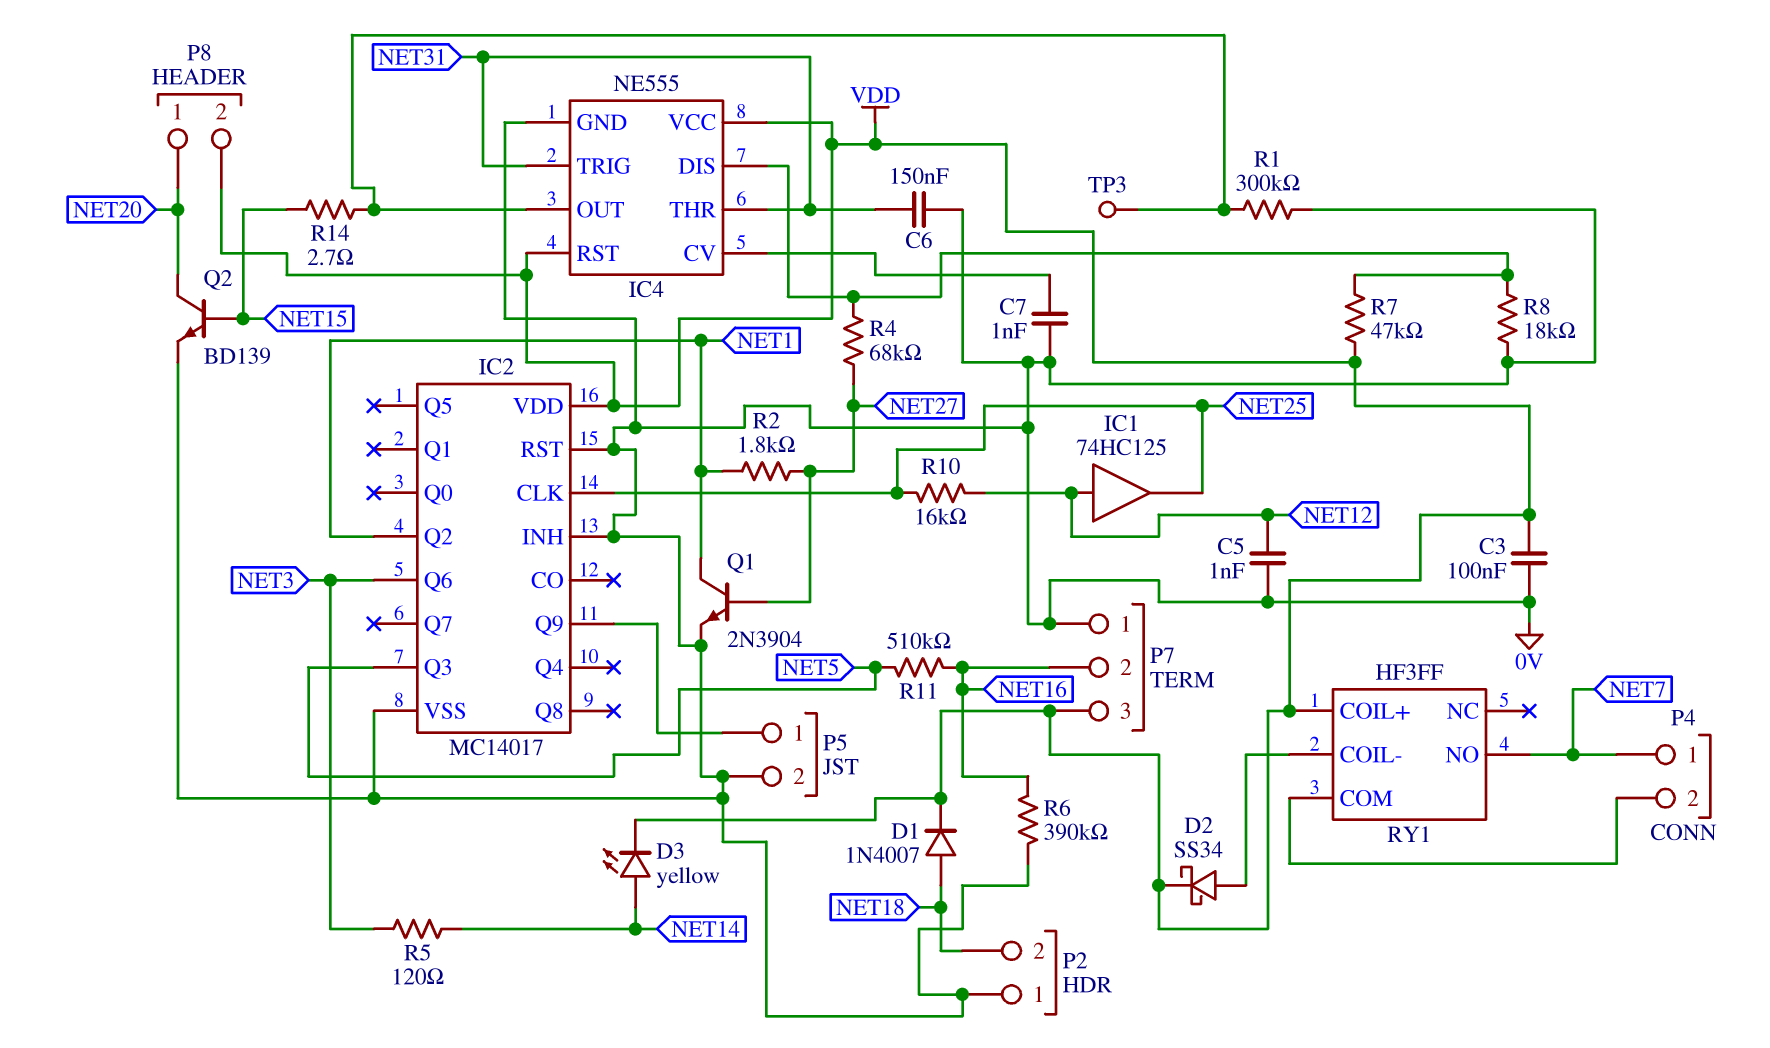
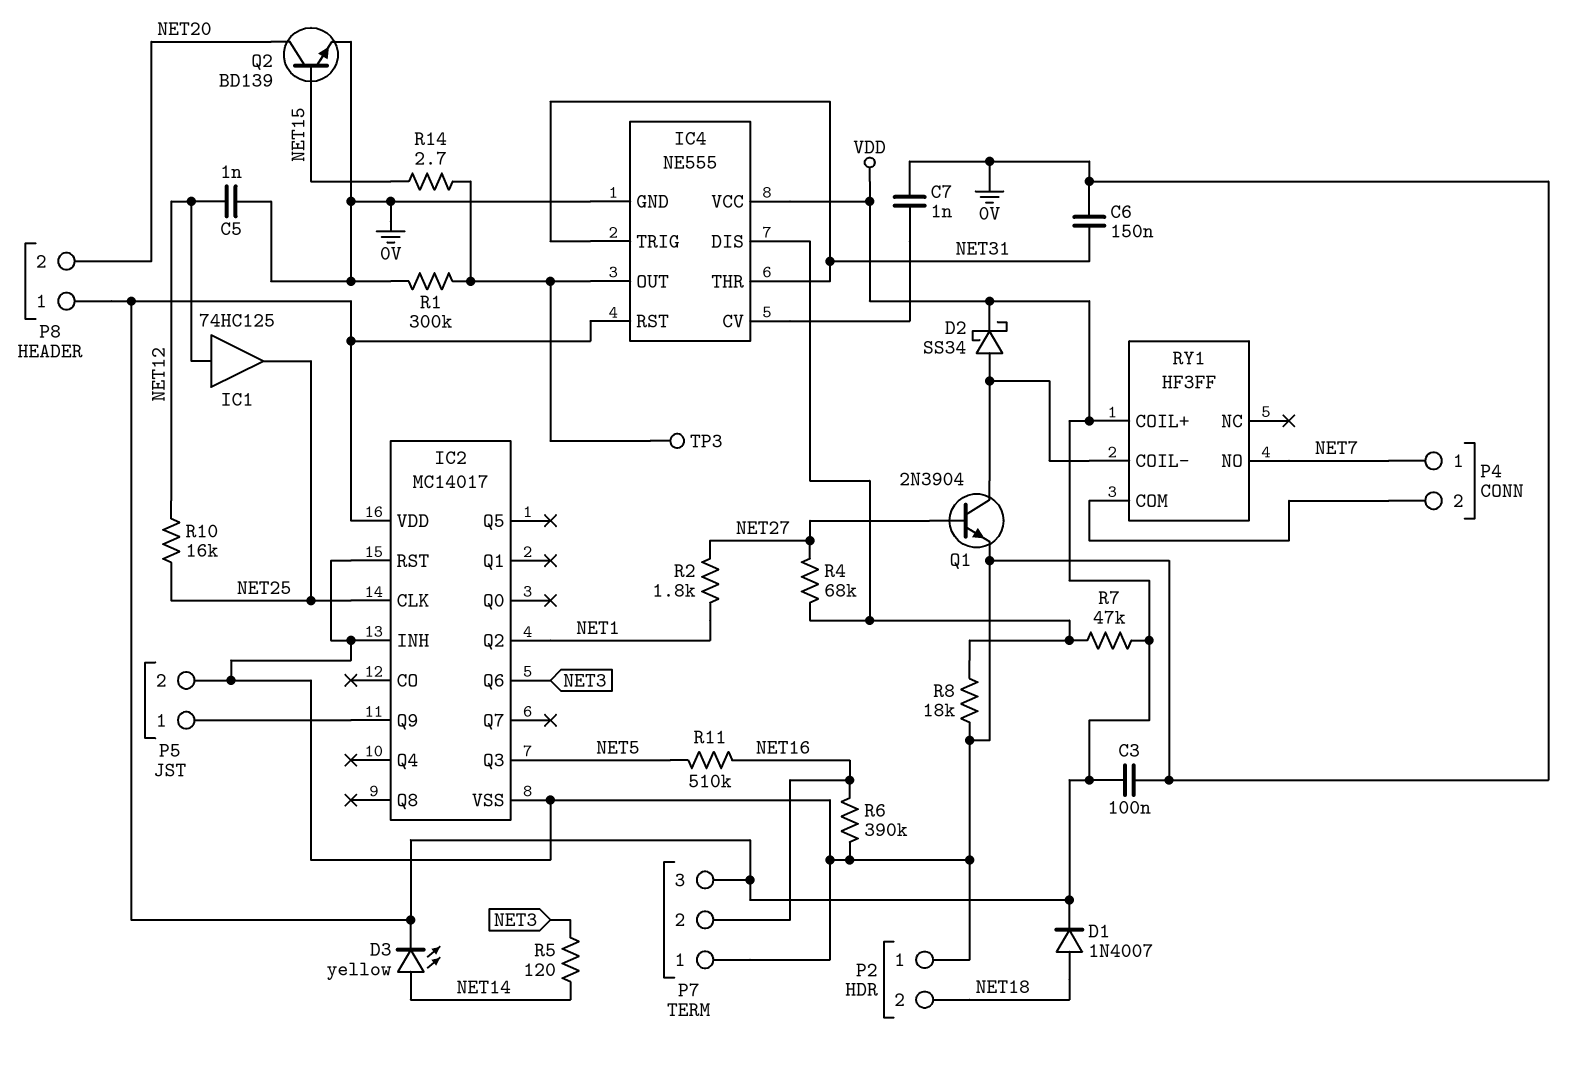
P8 pin 1: NET20 -> VDD
P8 pin 2: VDD -> NET20
Q1: NPN 2N3904 (B NET27, C NET1, E 0V) -> NPN 2N3904 (B NET27, C RY1/COIL-, E 0V)

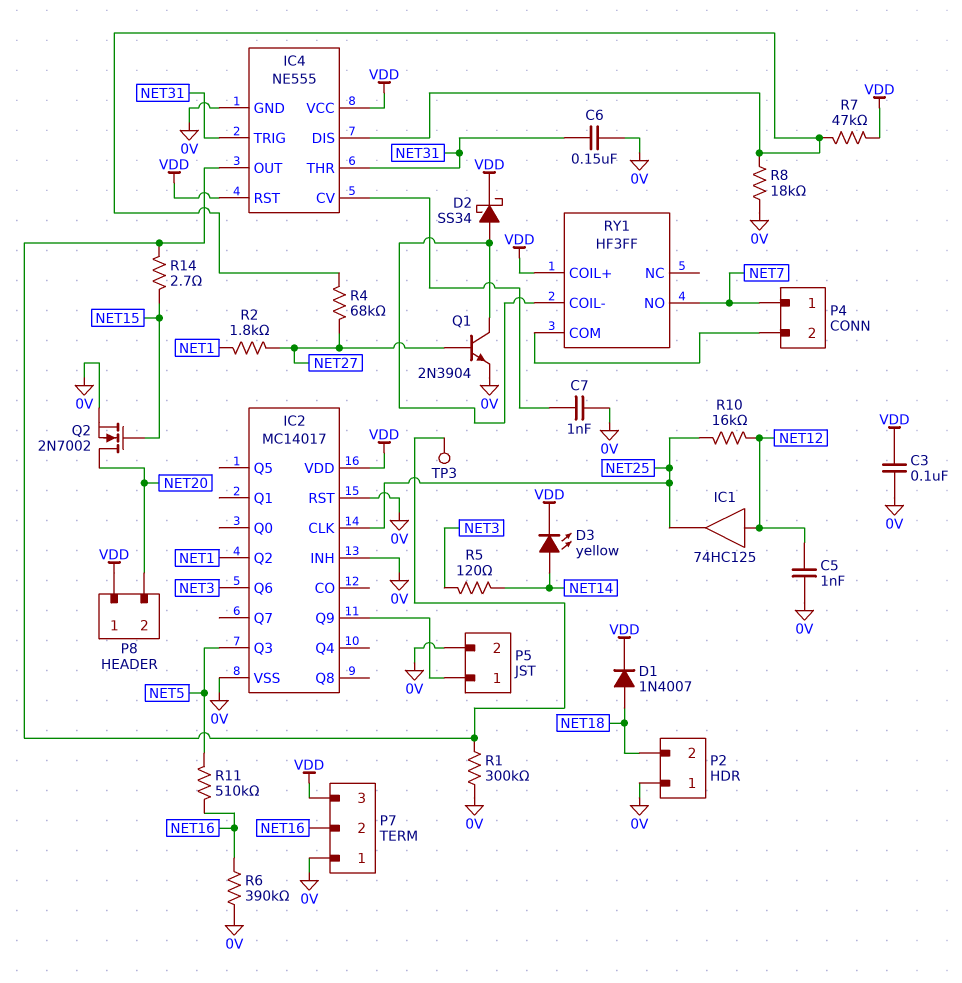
Q2: NPN BD139 (B NET15, C NET20, E 0V) -> NMOS 2N7002 (G NET15, D NET20, S 0V)

